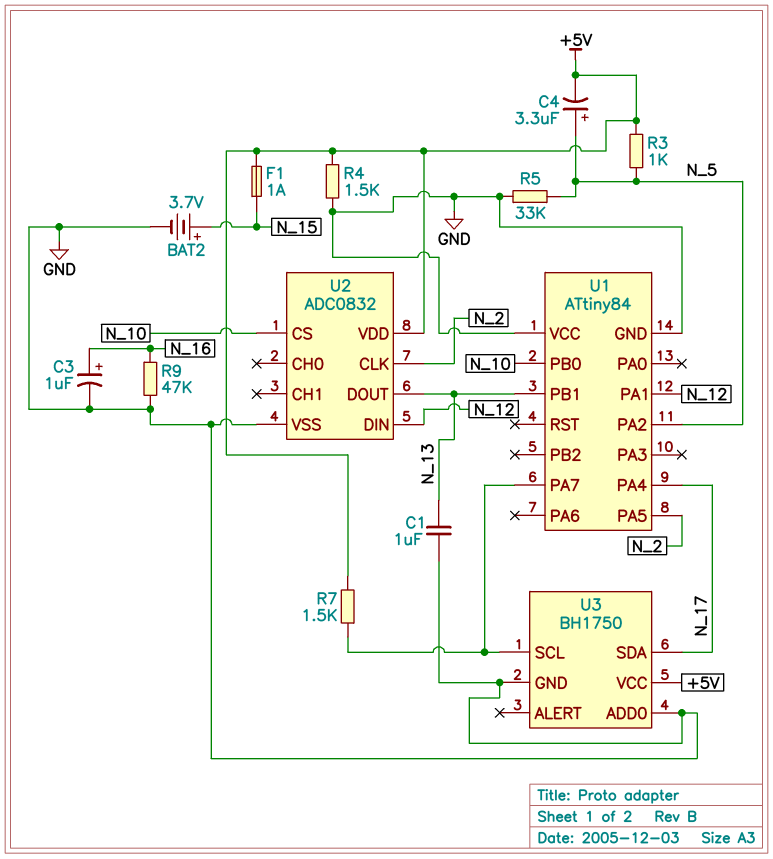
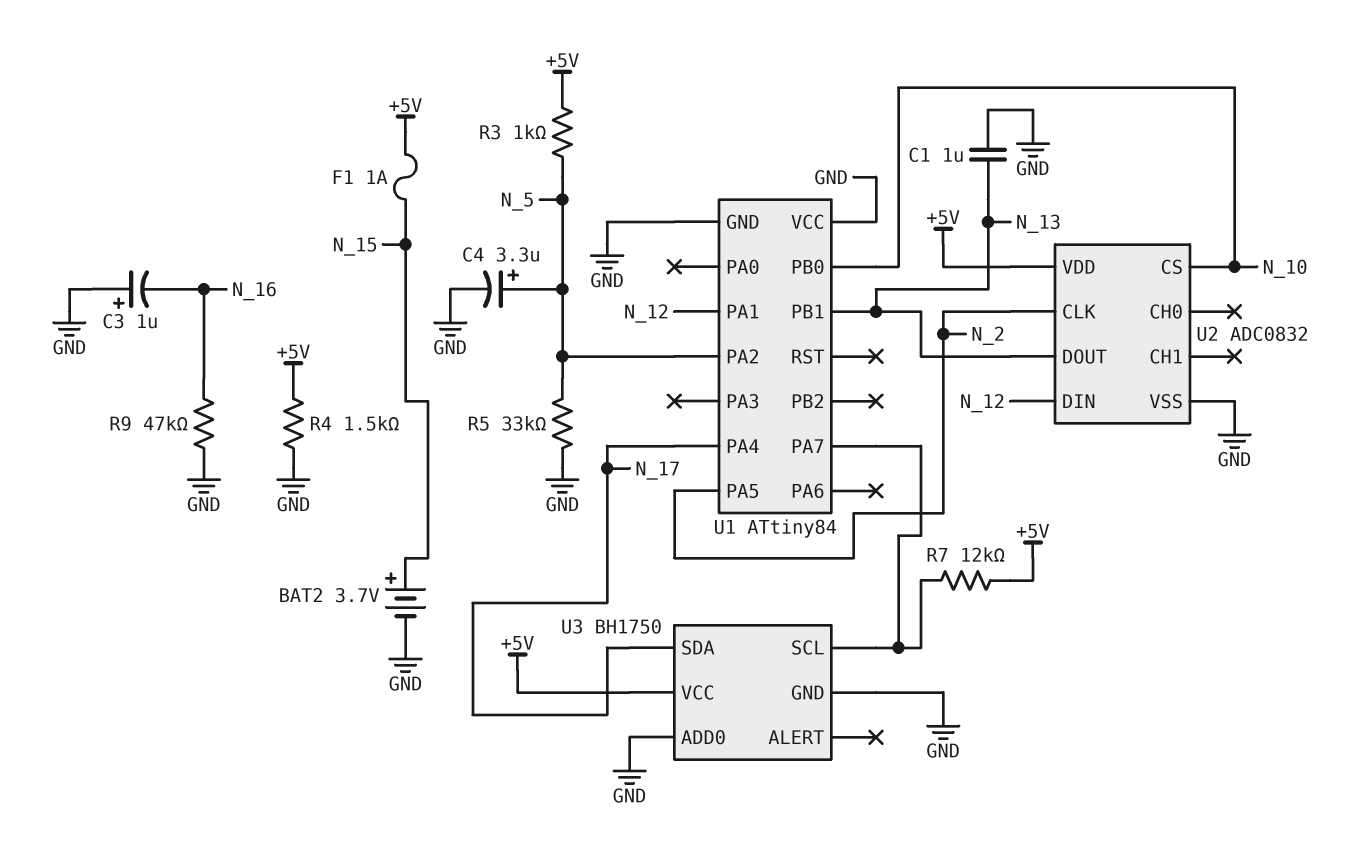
C3: 1uF (plus N_16, minus GND) -> 1uF (plus GND, minus N_16)
C4: 3.3uF (plus N_5, minus +5V) -> 3.3uF (plus N_5, minus GND)
R7: 1.5k (+5V, U1/PA7) -> 12k (+5V, U1/PA7)

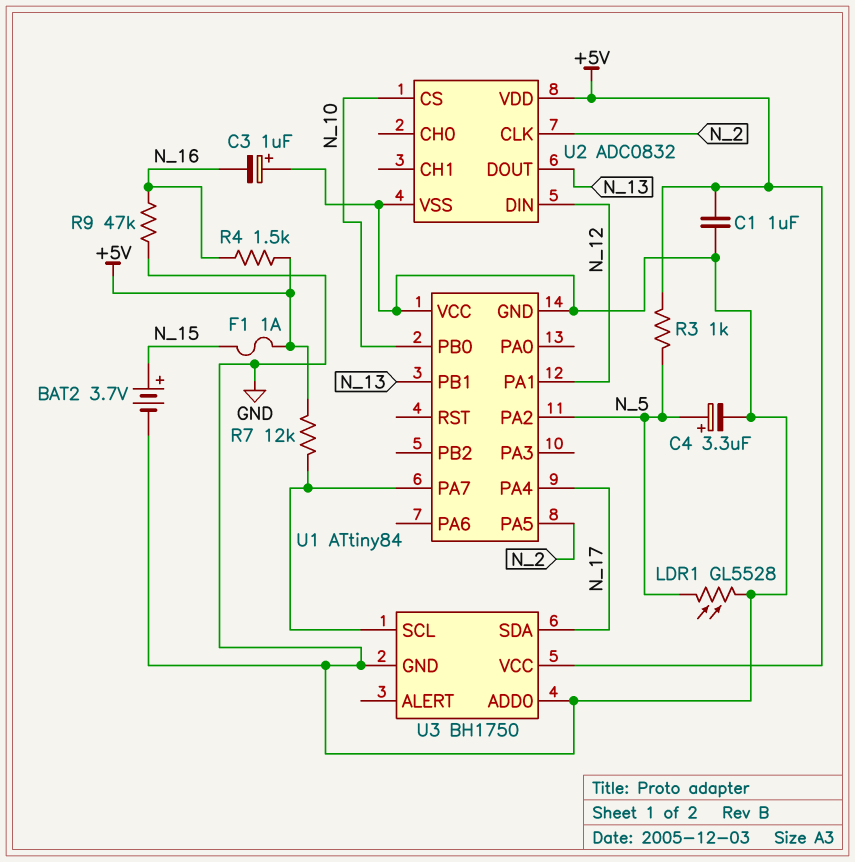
C1: 1uF (GND, N_13) -> 1uF (+5V, GND)
LDR1: none -> GL5528 (GND, N_5)
R4: 1.5k (+5V, GND) -> 1.5k (+5V, N_16)
R5: 33k (GND, N_5) -> none

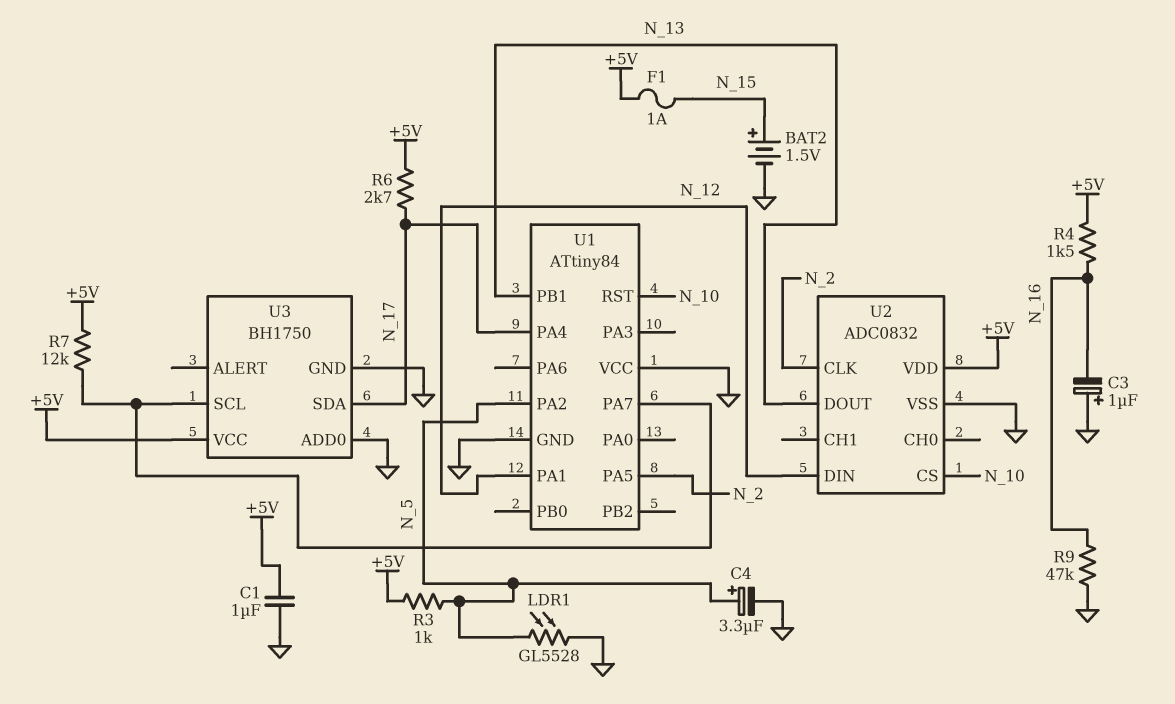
BAT2: 3.7V (plus N_15, minus GND) -> 1.5V (plus N_15, minus GND)
R6: none -> 2.7k (+5V, N_17)
U1 pin PB0: N_10 -> none
U1 pin RST: none -> N_10

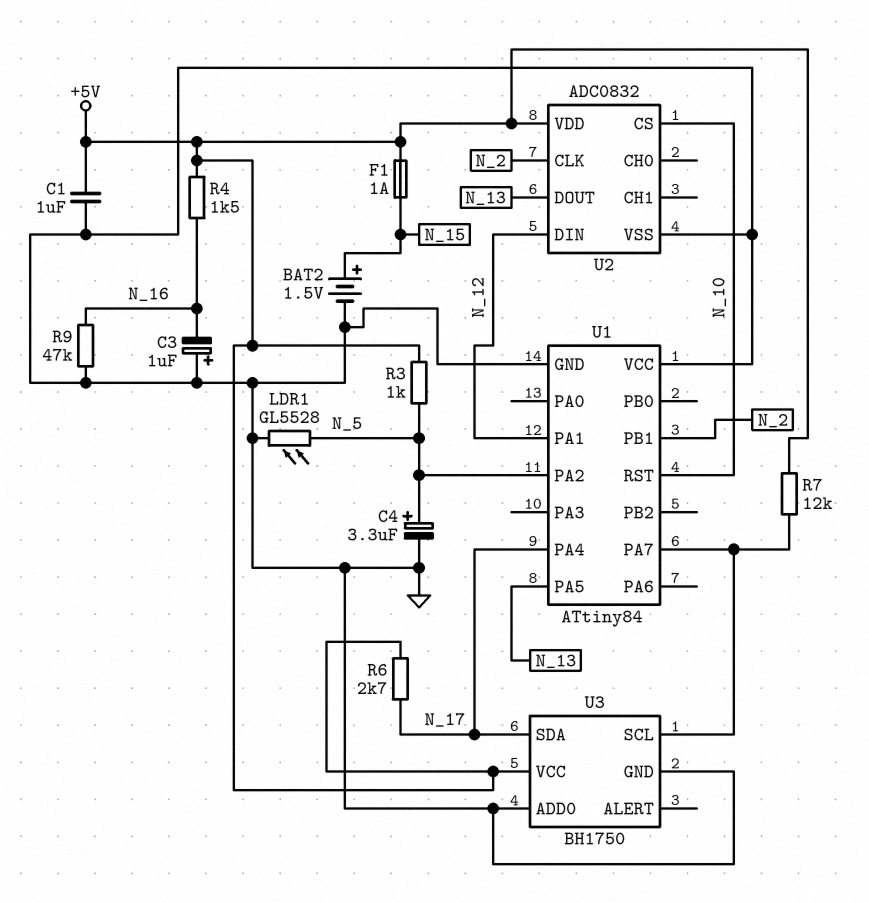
U1 pin PA5: N_2 -> N_13
U1 pin PB1: N_13 -> N_2

